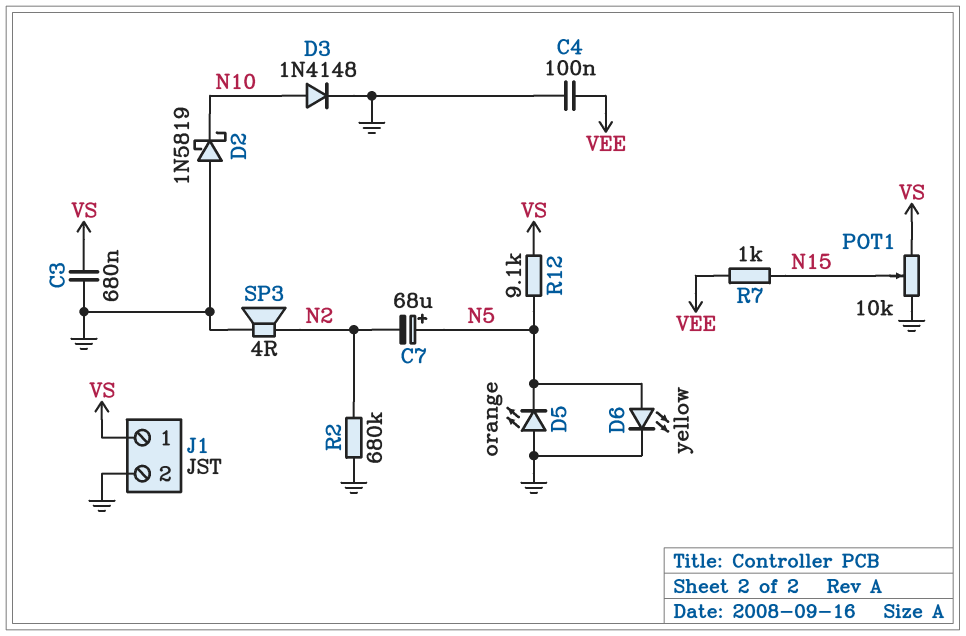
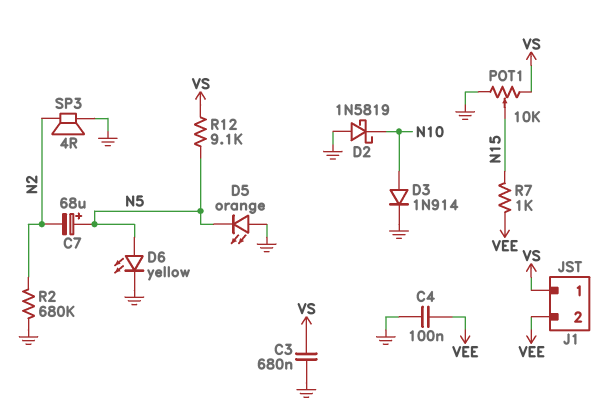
D3: diode 1N4148 (A N10, K GND) -> diode 1N914 (A N10, K GND)
J1 pin 2: GND -> VEE

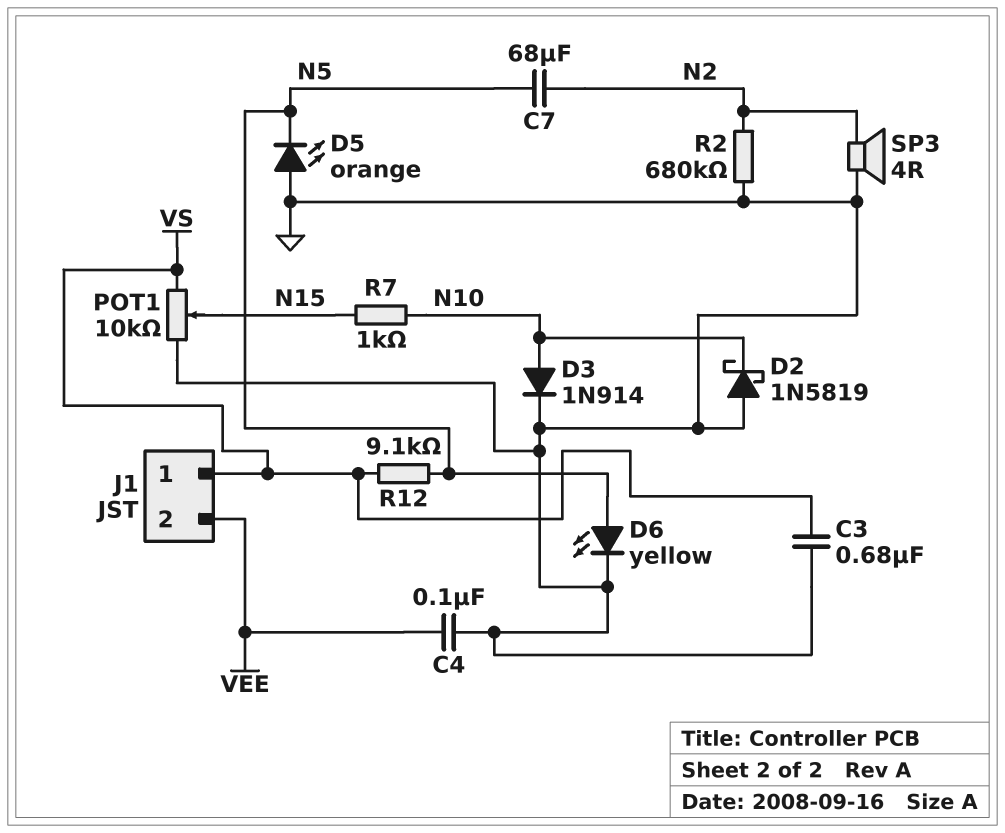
C7: 68uF (plus N5, minus N2) -> 68uF (N2, N5)
R7: 1k (N15, VEE) -> 1k (N10, N15)

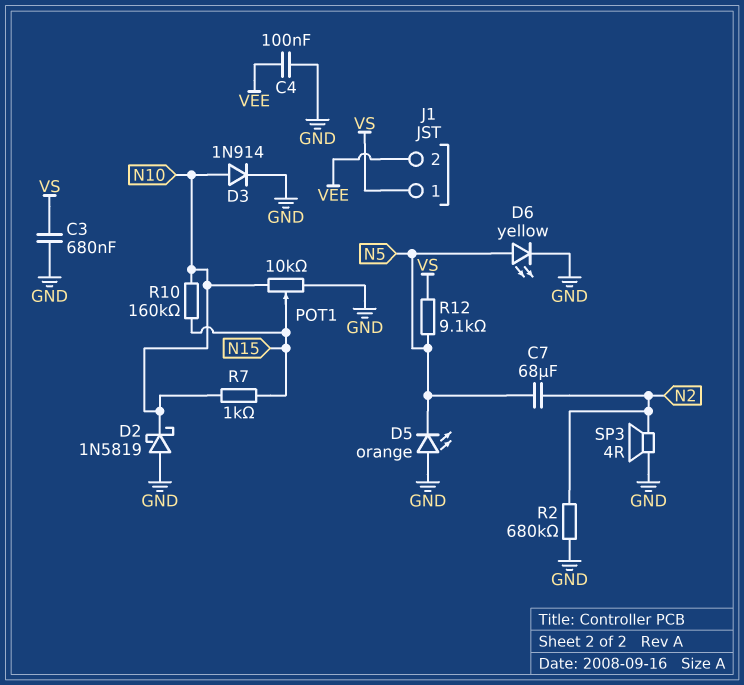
POT1: 10k (GND, VS, wiper N15) -> 10k (GND, N10, wiper N15)
R10: none -> 160k (N10, N15)

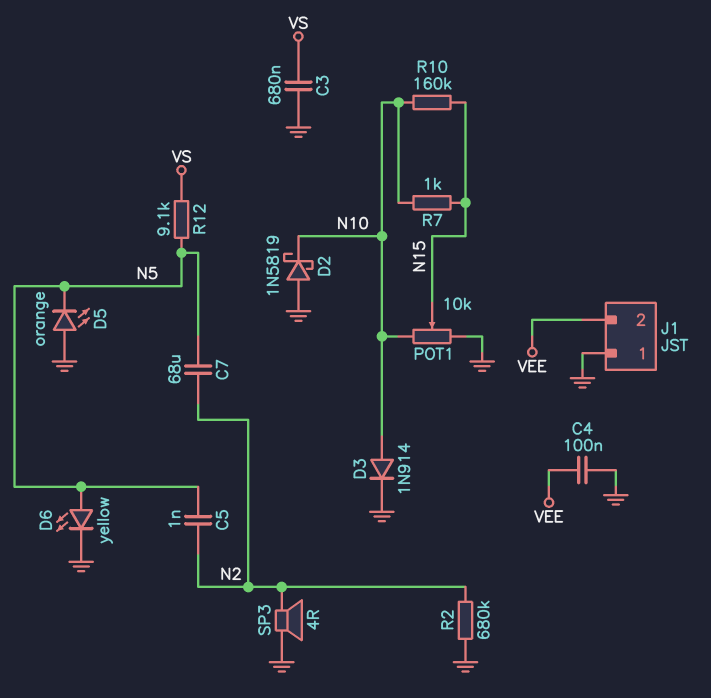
C5: none -> 1nF (N2, N5)
J1 pin 1: VS -> GND

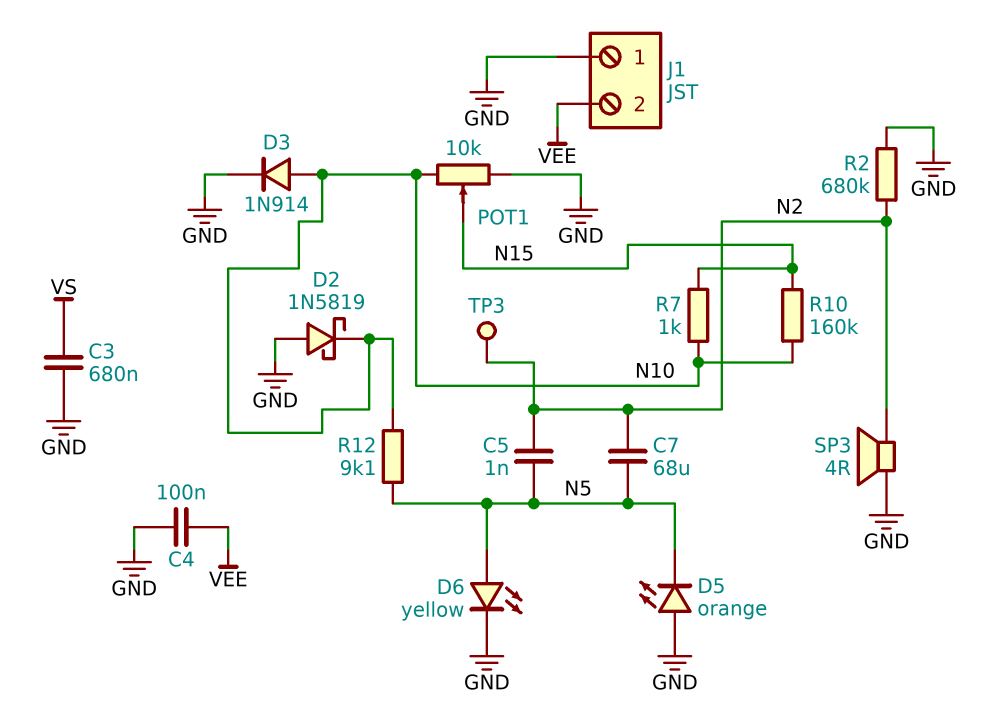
R12: 9.1k (N5, VS) -> 9.1k (N5, N10)
TP3: none -> test point (N2)

